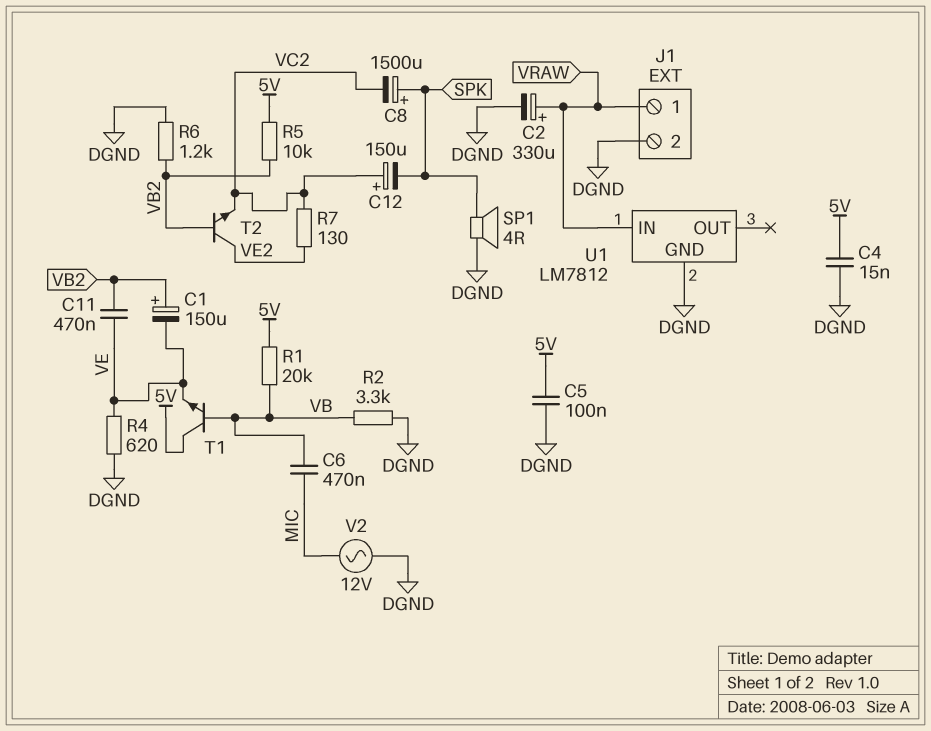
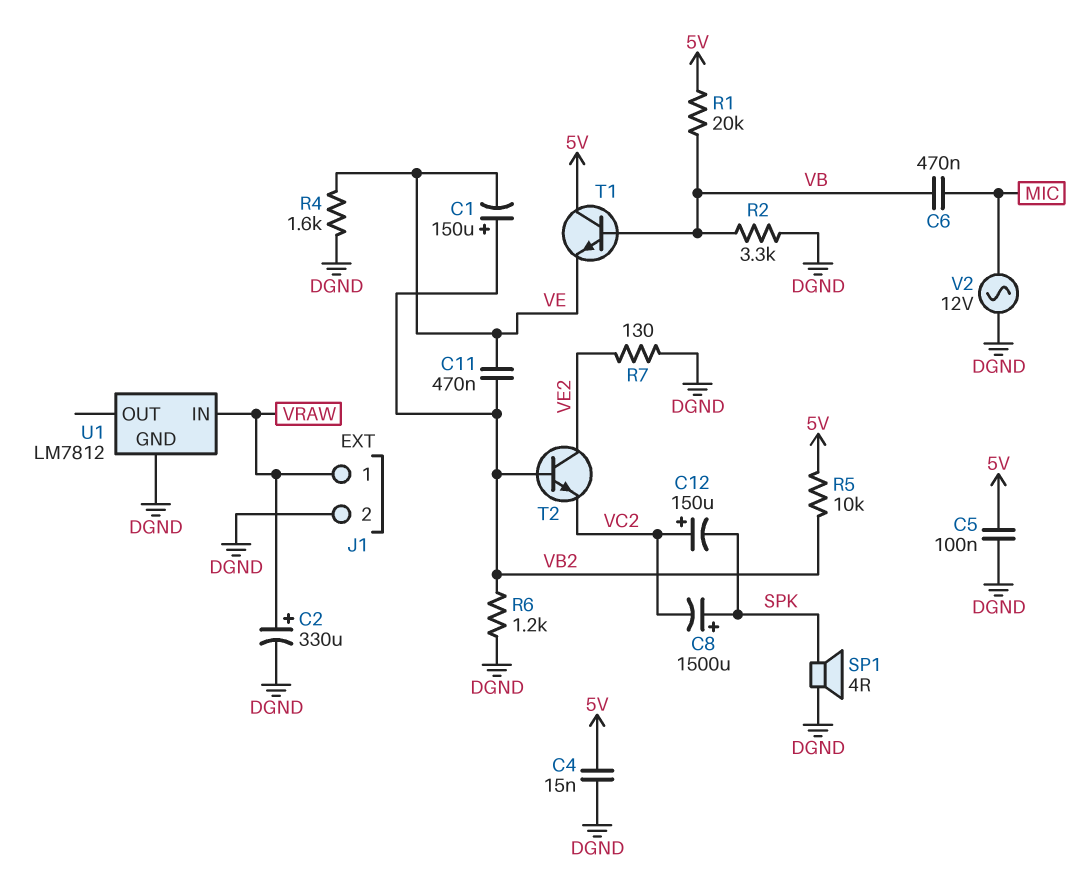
R4: 620 (DGND, VE) -> 1.6k (DGND, VE)
R7: 130 (VC2, VE2) -> 130 (DGND, VE2)

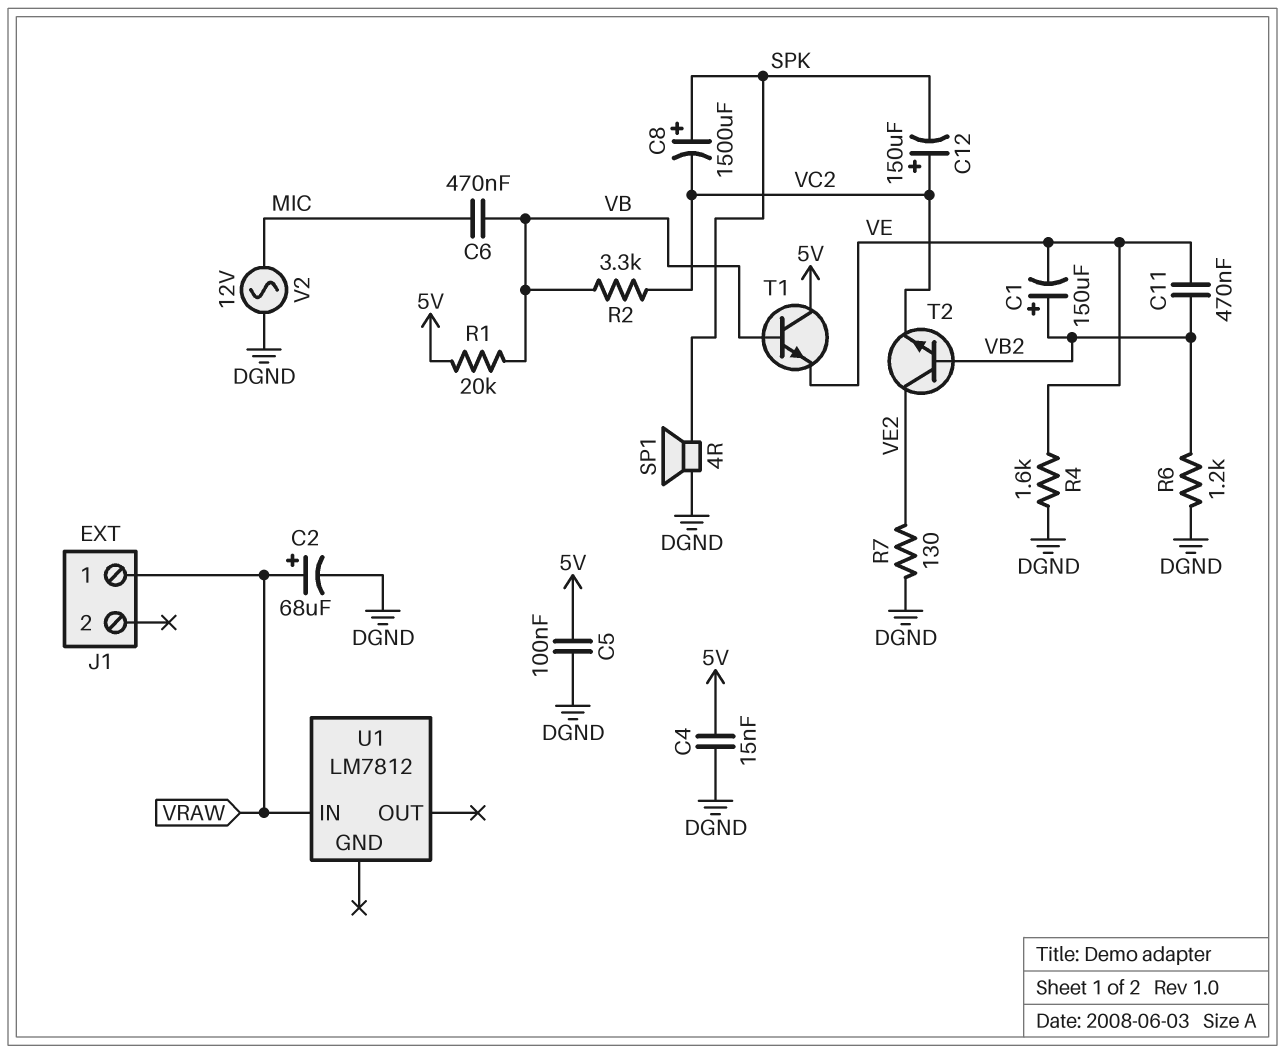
C2: 330uF (plus VRAW, minus DGND) -> 68uF (plus VRAW, minus DGND)
J1 pin 2: DGND -> none
R2: 3.3k (DGND, VB) -> 3.3k (VB, VC2)
R5: 10k (5V, VB2) -> none
U1 pin GND: DGND -> none

